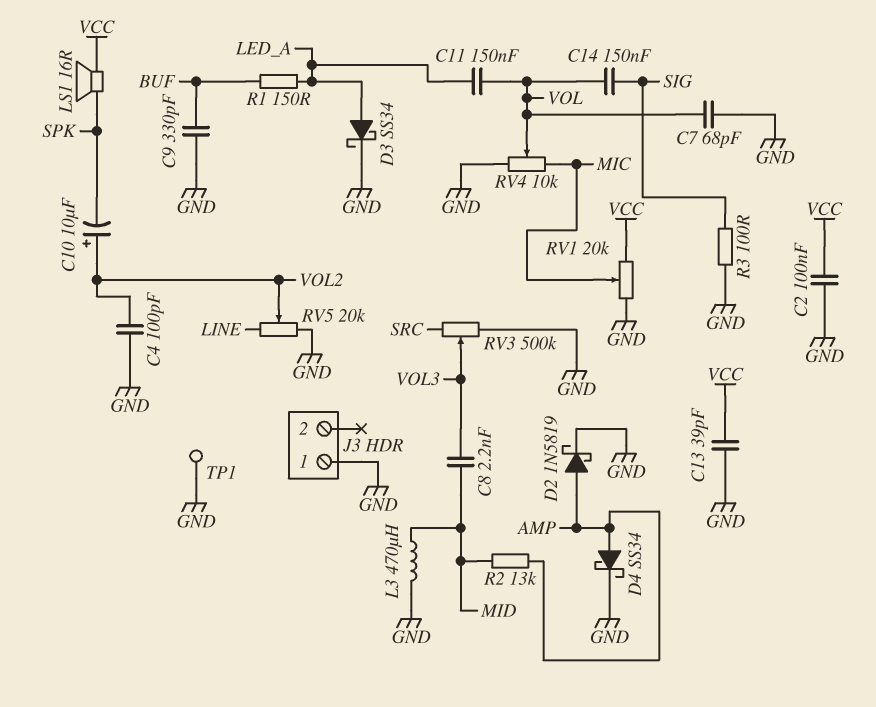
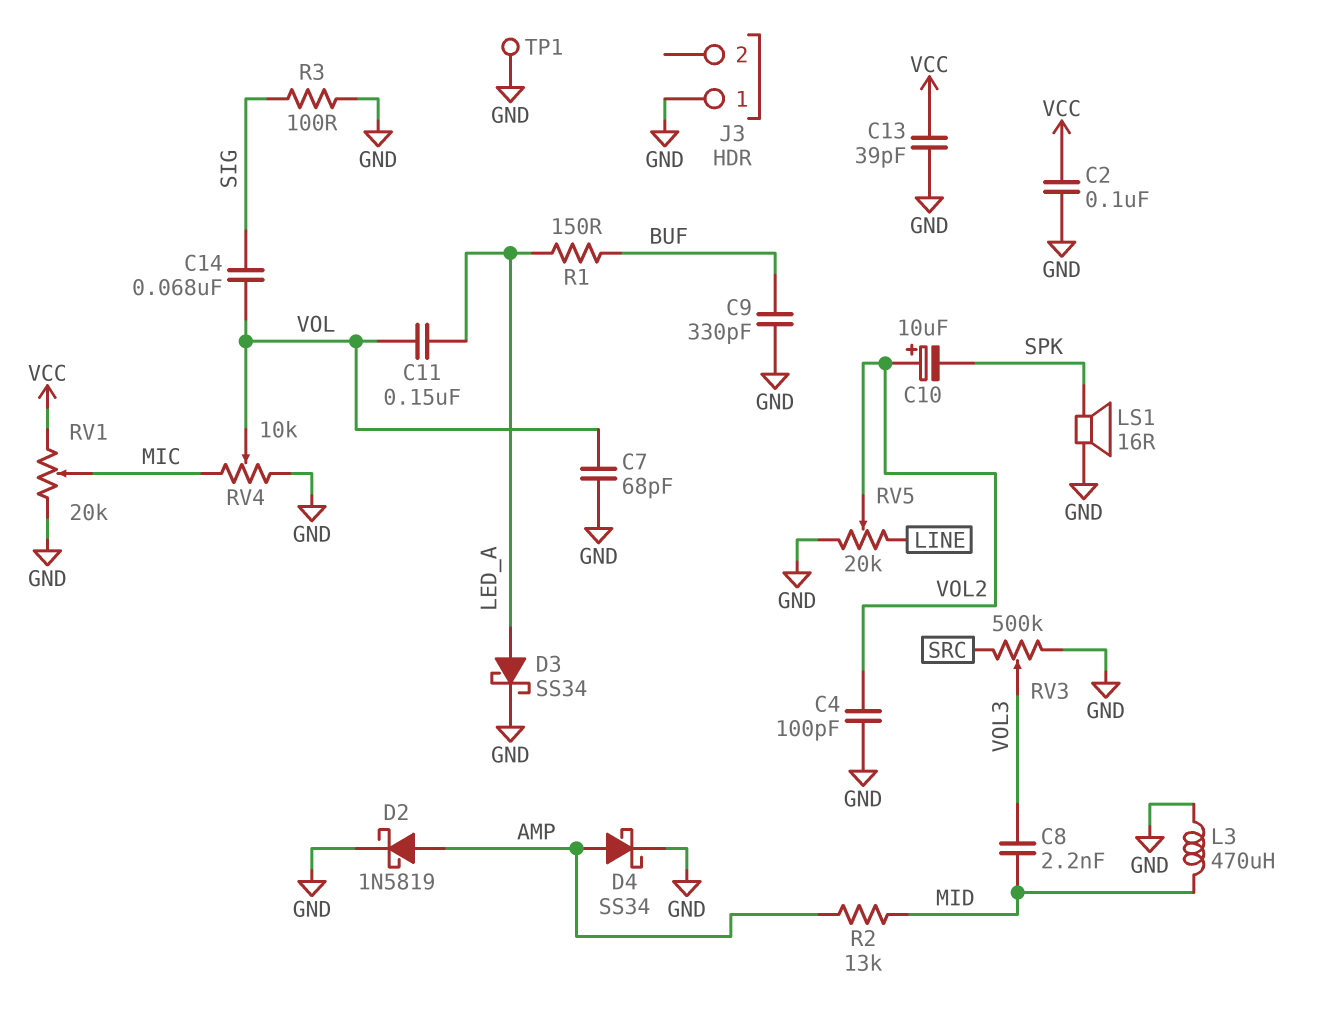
C14: 150nF (SIG, VOL) -> 68nF (SIG, VOL)
LS1: speaker 16R (SPK, VCC) -> speaker 16R (GND, SPK)

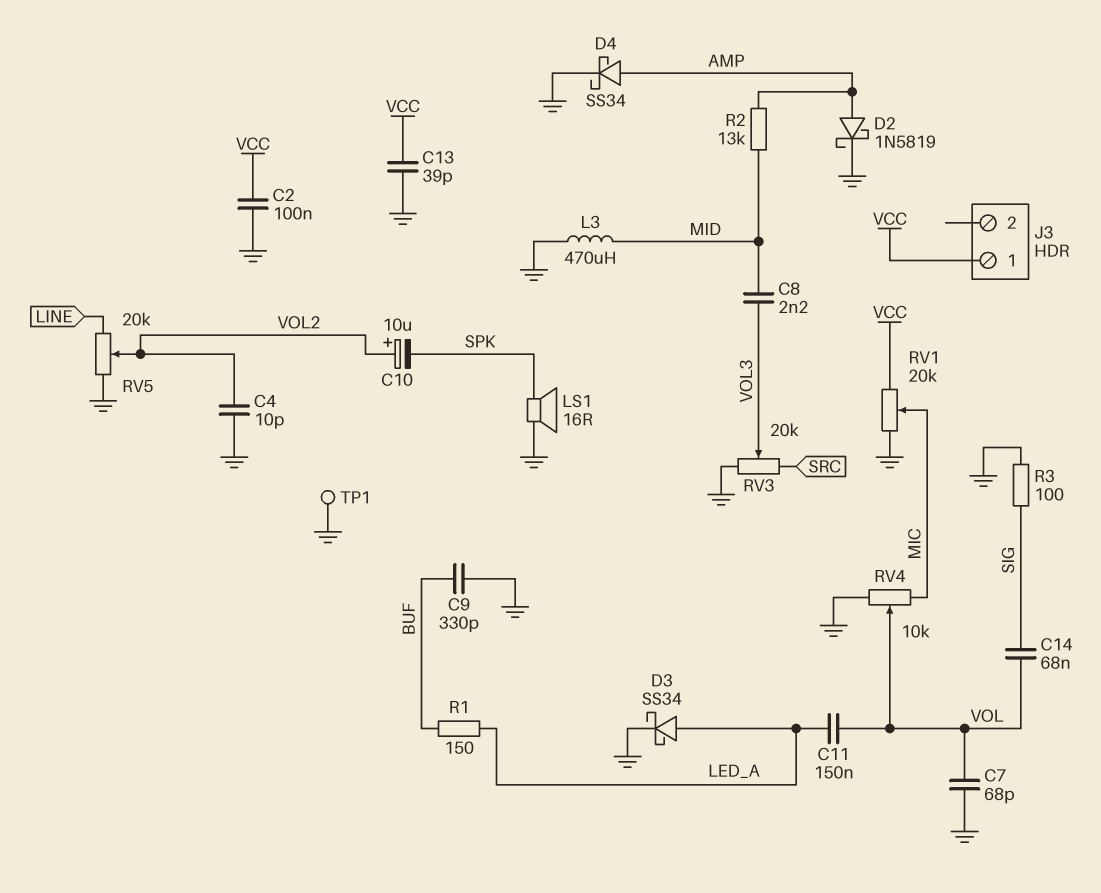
C4: 100pF (GND, VOL2) -> 10pF (GND, VOL2)
J3 pin 1: GND -> VCC
RV3: 500k (GND, SRC, wiper VOL3) -> 20k (GND, SRC, wiper VOL3)

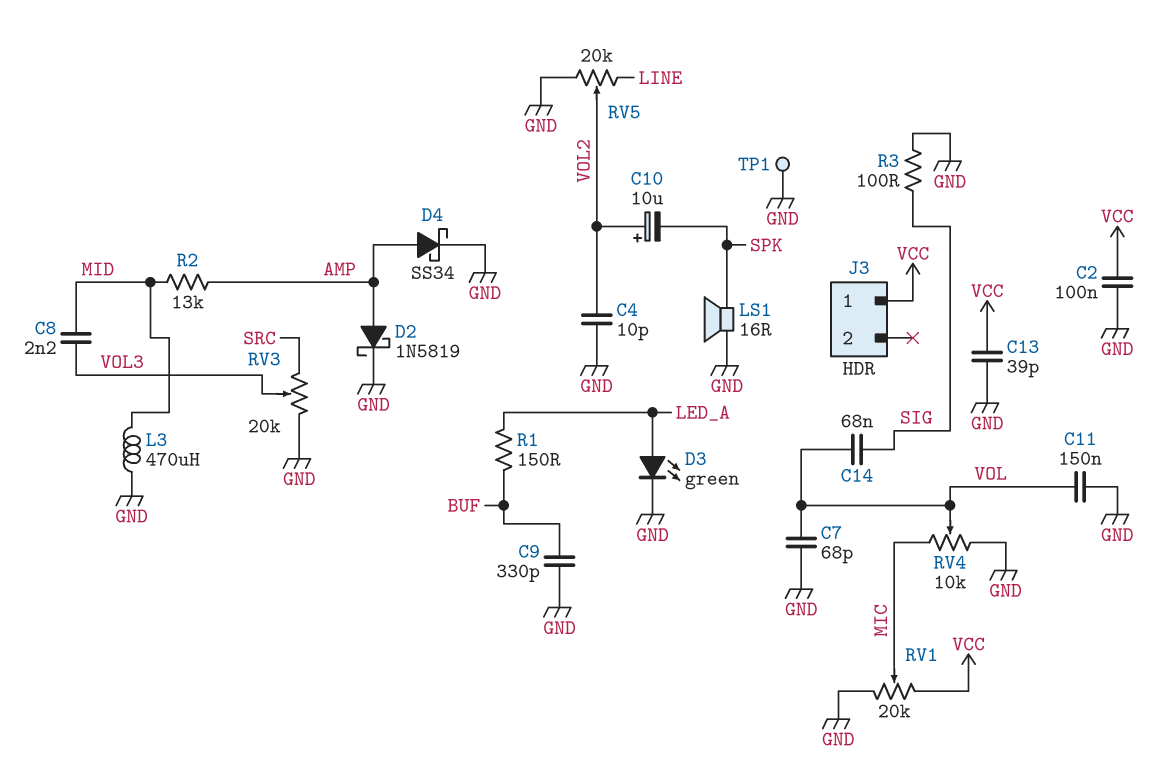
C11: 150nF (LED_A, VOL) -> 150nF (GND, VOL)
D3: schottky SS34 (A LED_A, K GND) -> LED green (A LED_A, K GND)

